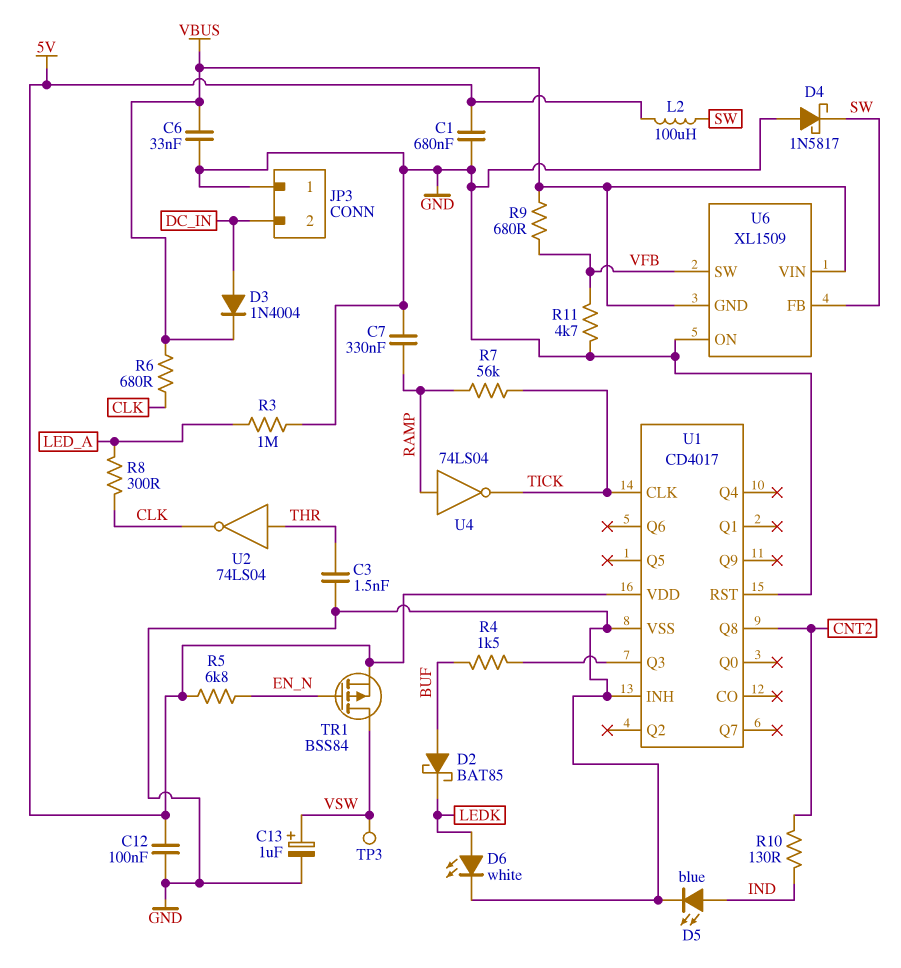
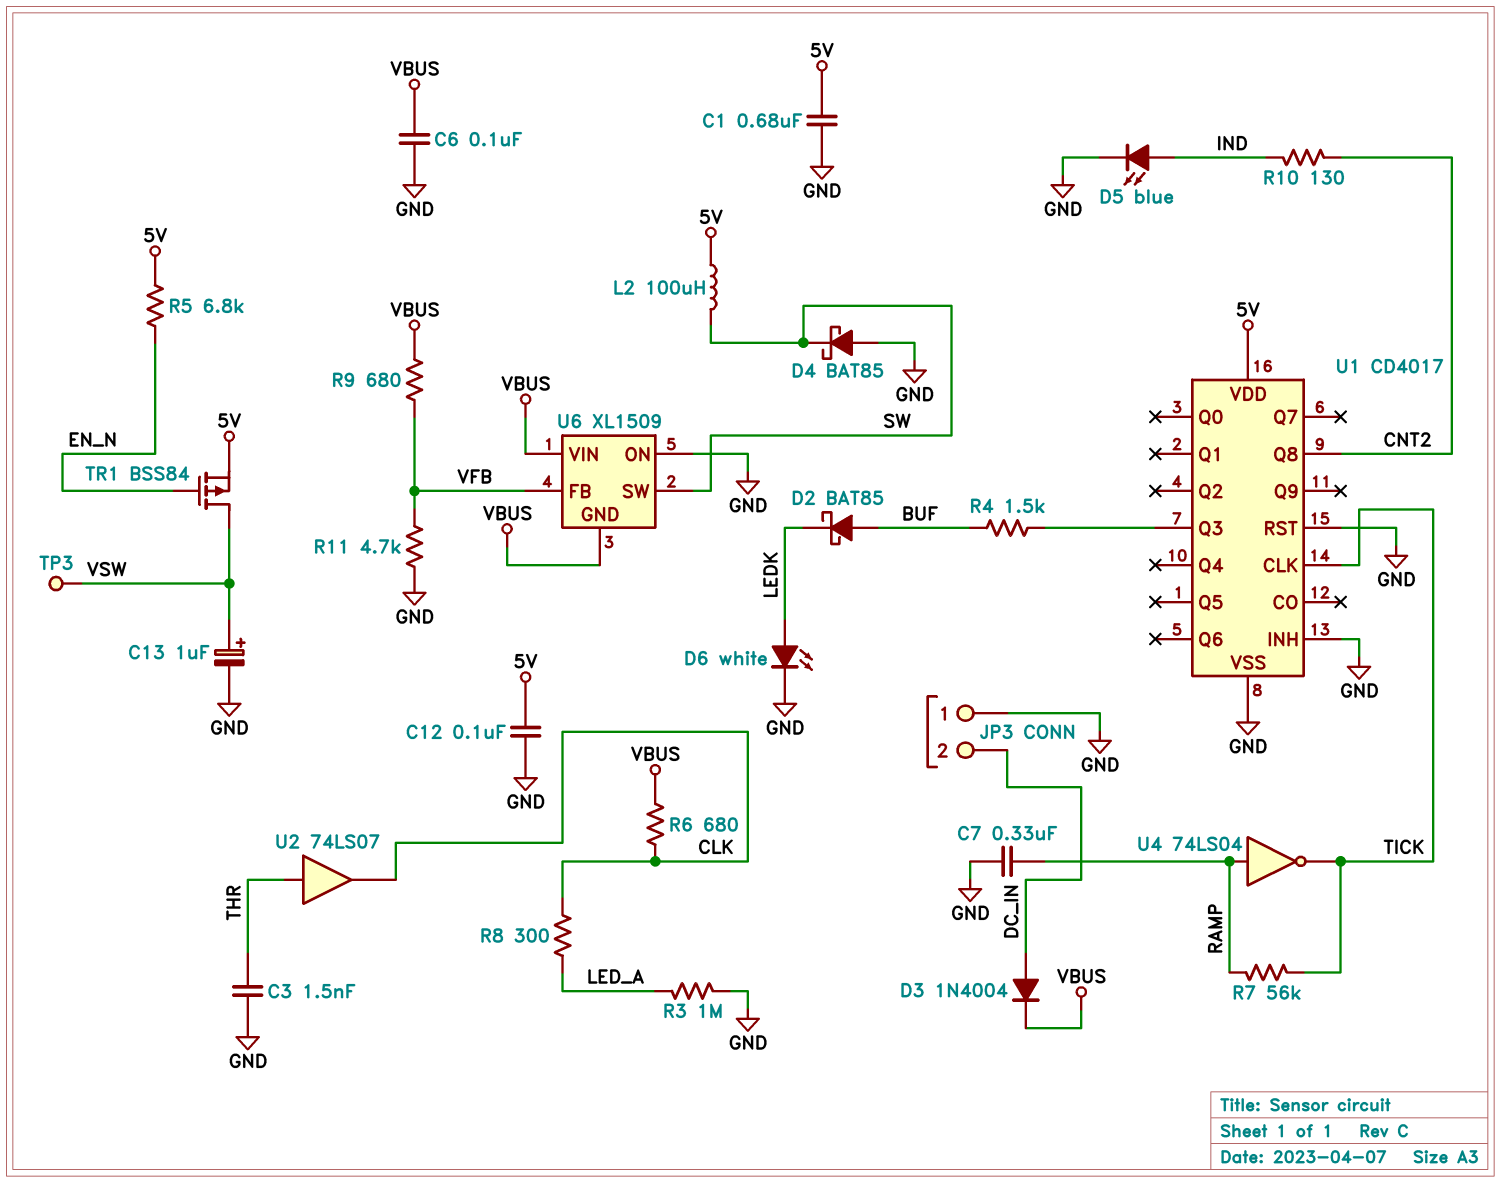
C6: 33nF (GND, VBUS) -> 100nF (GND, VBUS)
D4: schottky 1N5817 (A GND, K SW) -> schottky BAT85 (A GND, K SW)
U2: NOT 74LS04 (in THR, out CLK) -> buffer 74LS07 (in THR, out CLK)
U6 pin FB: SW -> VFB
U6 pin SW: VFB -> SW

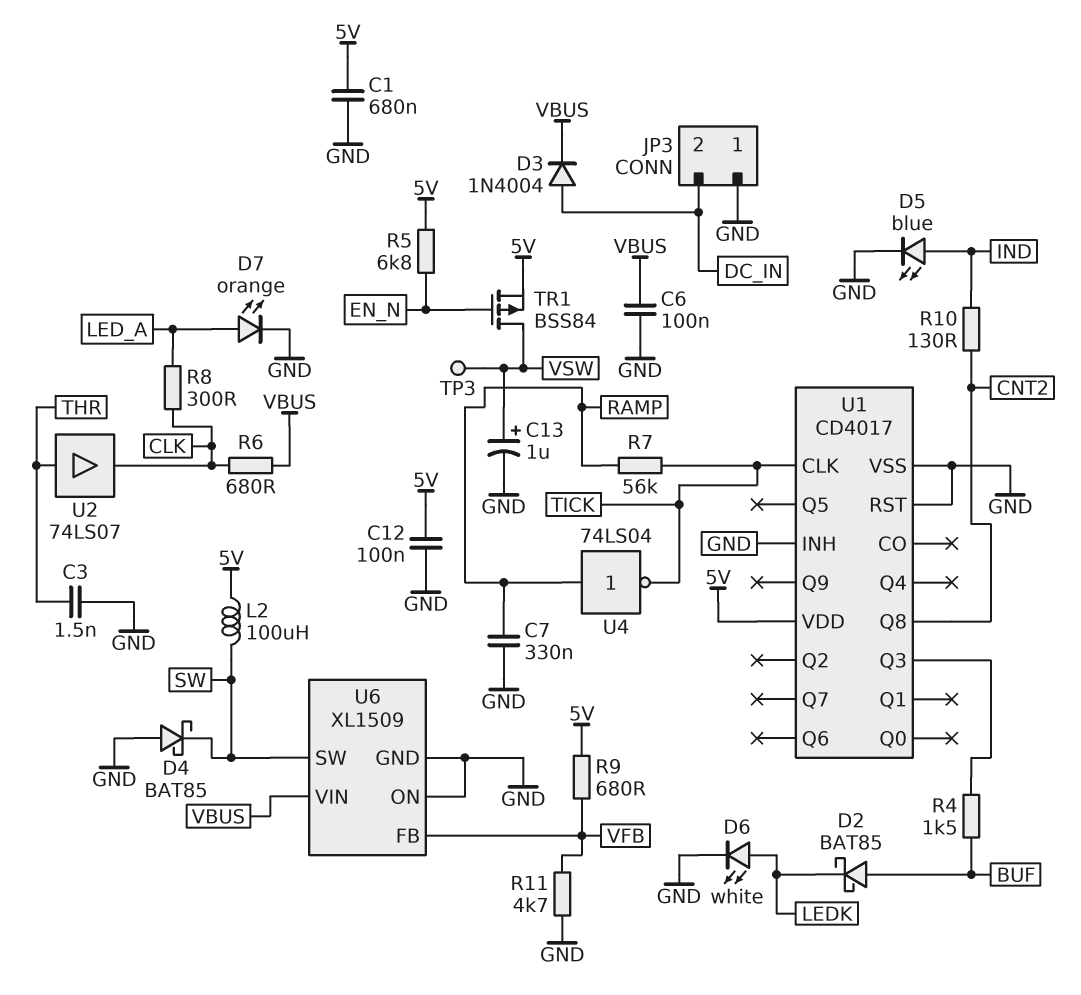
D7: none -> LED orange (A LED_A, K GND)
R3: 1M (GND, LED_A) -> none
R9: 680 (VBUS, VFB) -> 680 (5V, VFB)
U6 pin GND: VBUS -> GND

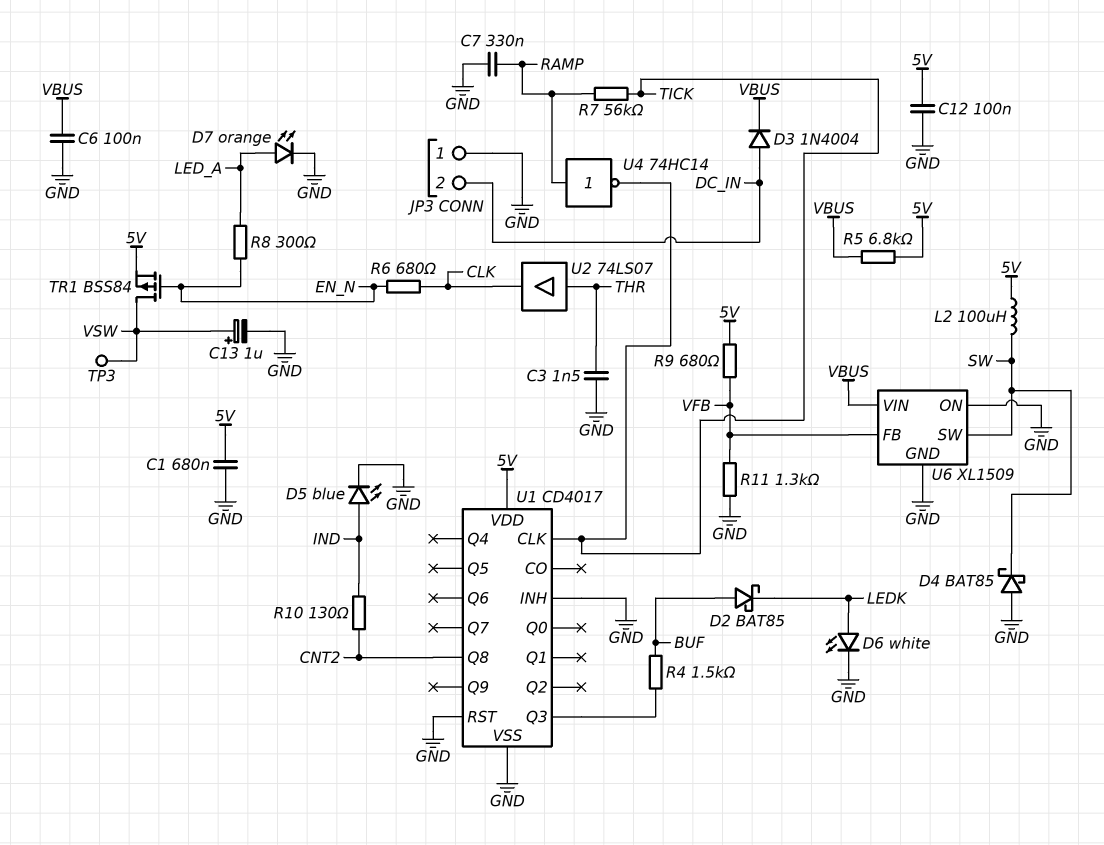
R5: 6.8k (5V, EN_N) -> 6.8k (5V, VBUS)
R6: 680 (CLK, VBUS) -> 680 (CLK, EN_N)
R8: 300 (CLK, LED_A) -> 300 (EN_N, LED_A)
R11: 4.7k (GND, VFB) -> 1.3k (GND, VFB)
U4: NOT 74LS04 (in RAMP, out TICK) -> NOT 74HC14 (in RAMP, out TICK)

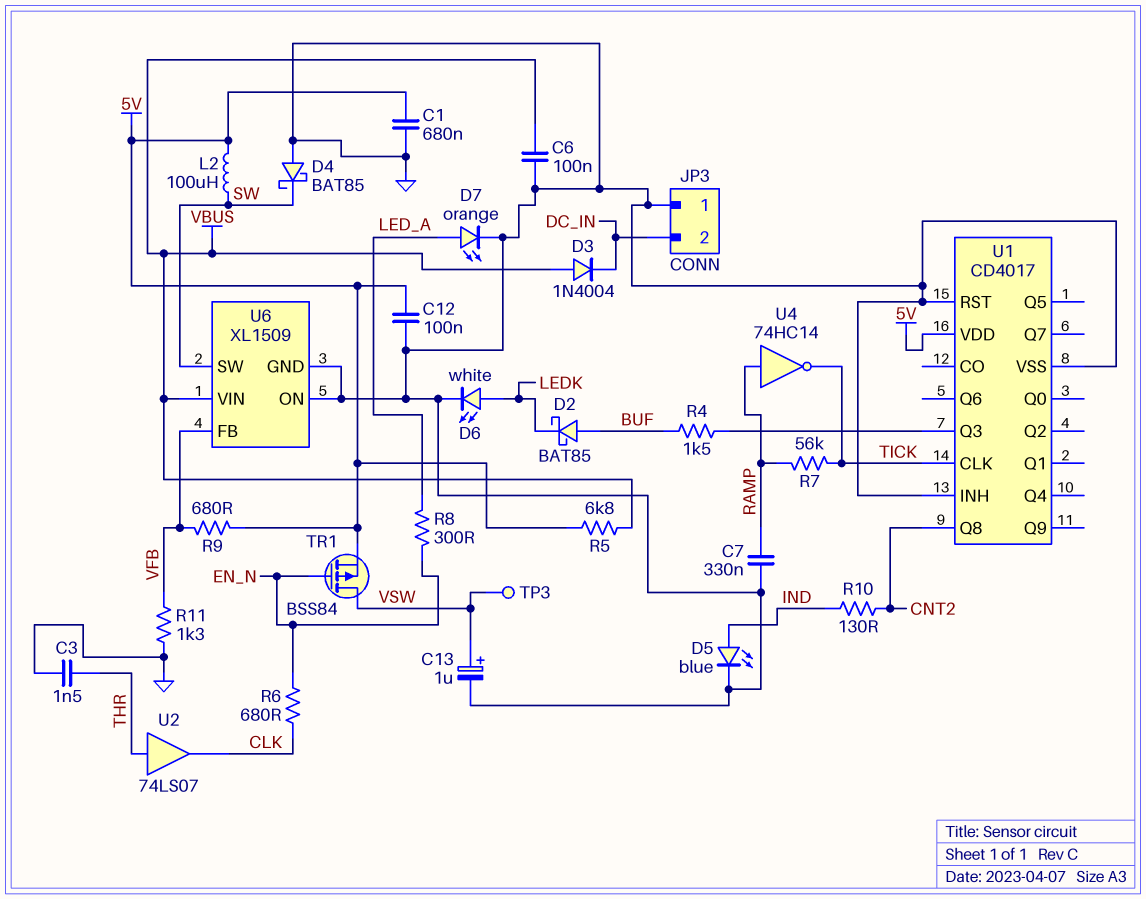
D3: diode 1N4004 (A DC_IN, K VBUS) -> diode 1N4004 (A VBUS, K DC_IN)

